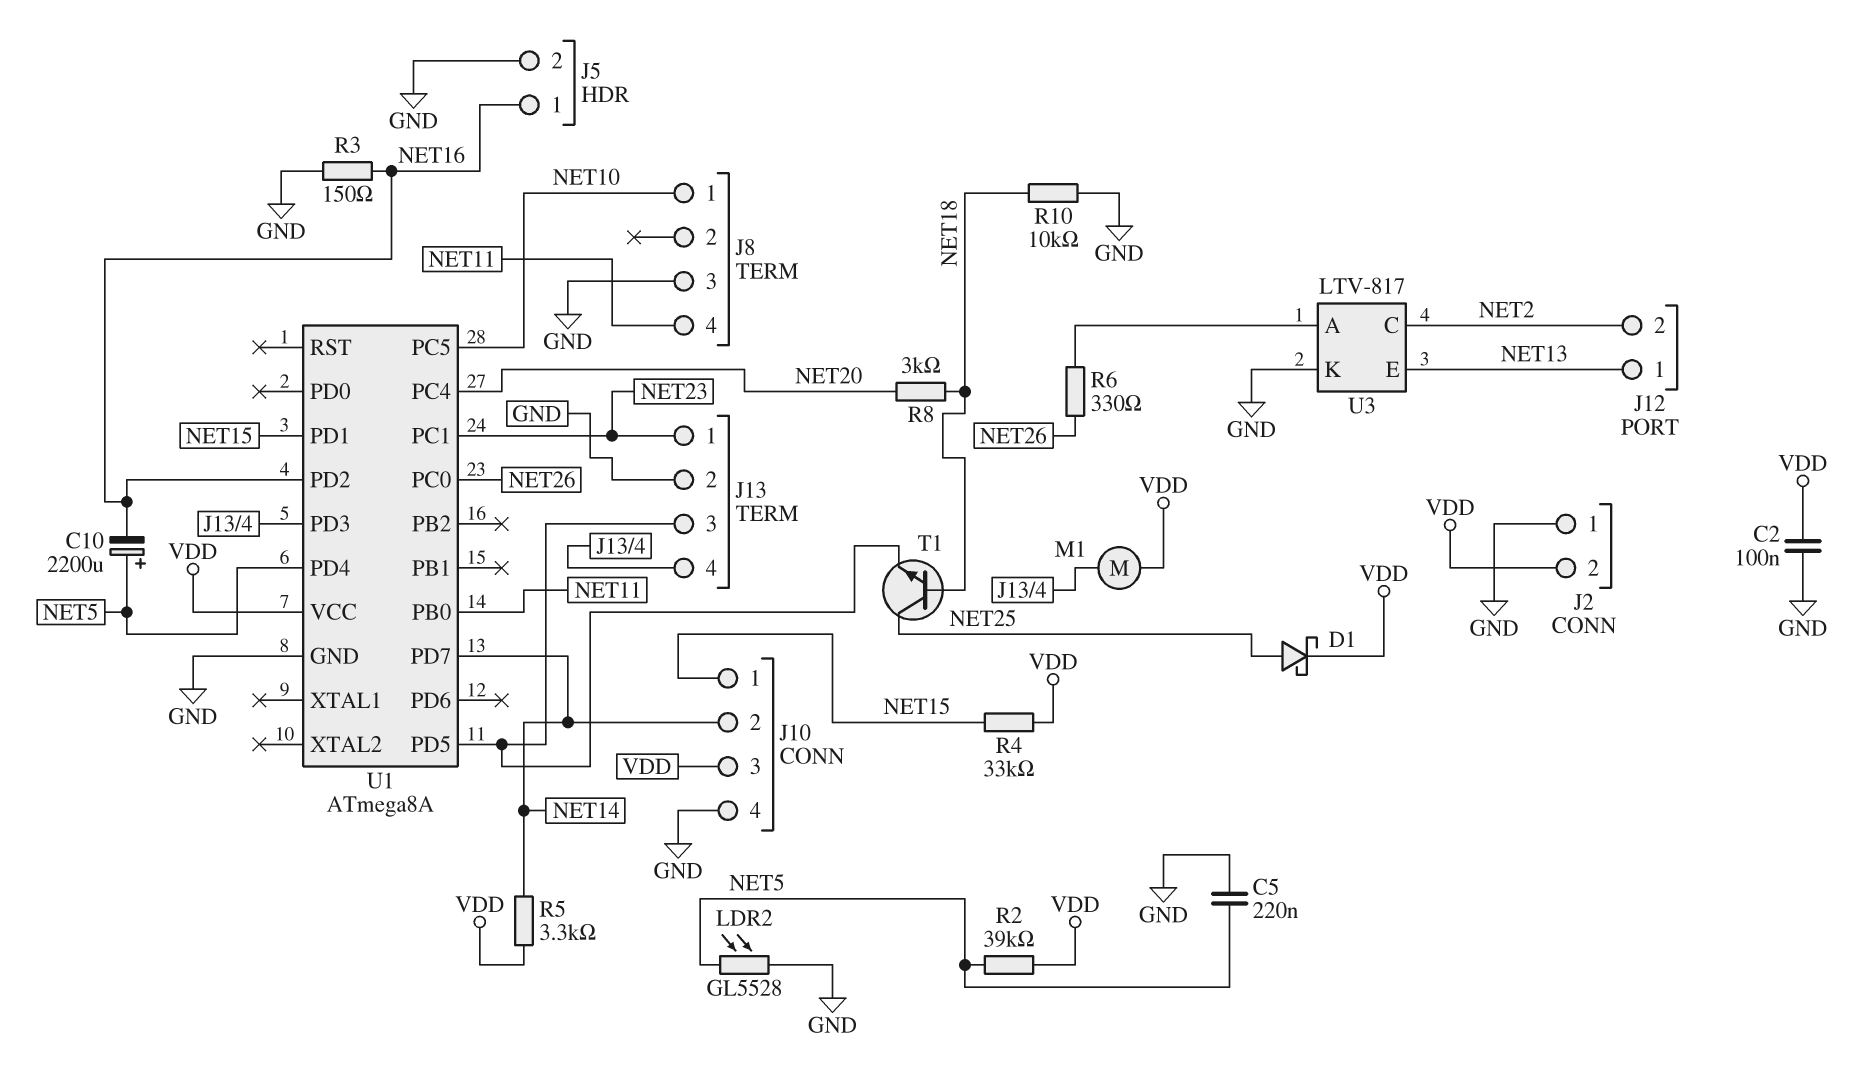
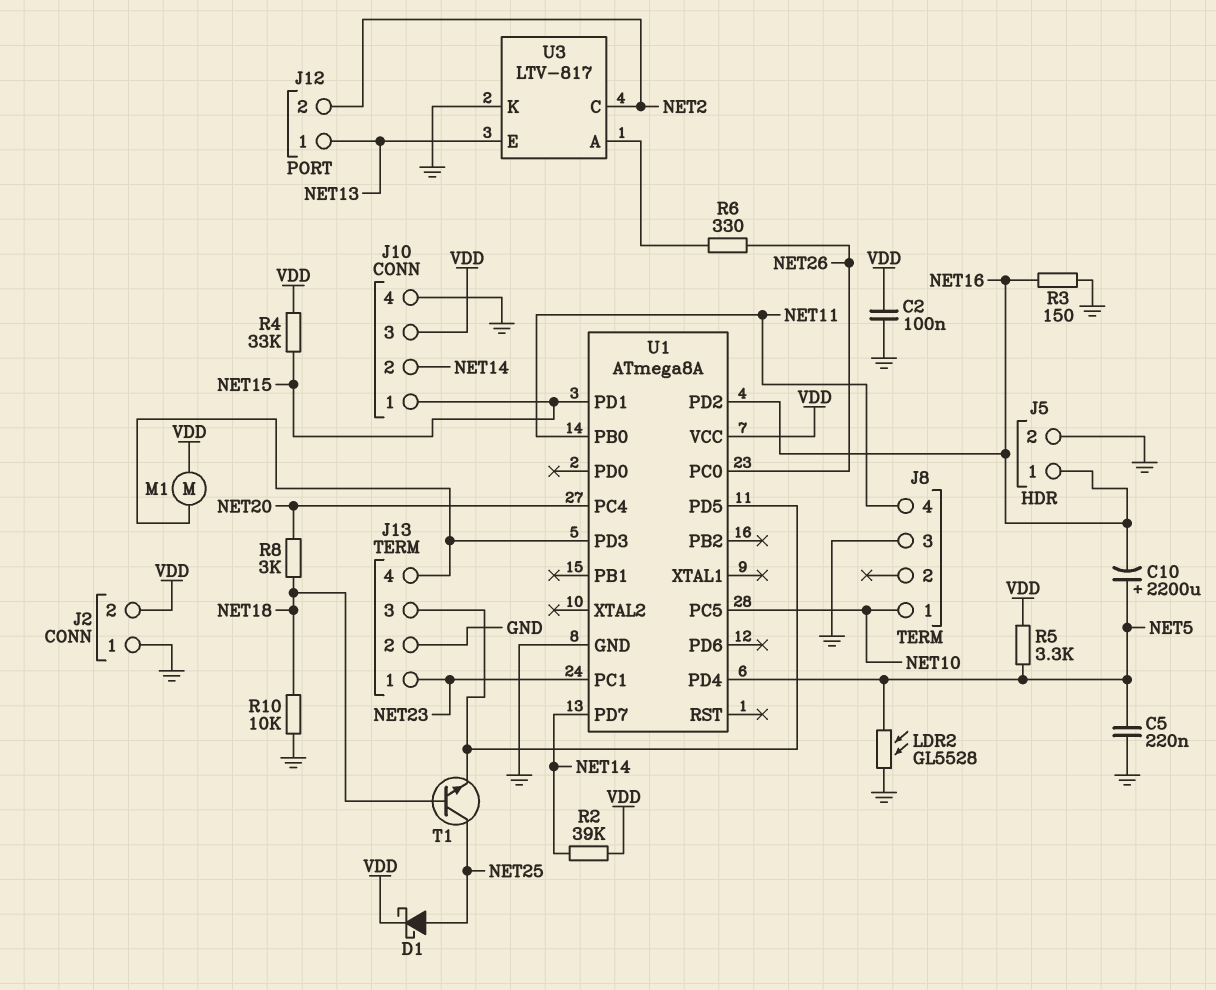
R2: 39k (NET5, VDD) -> 39k (NET14, VDD)
R5: 3.3k (NET14, VDD) -> 3.3k (NET5, VDD)

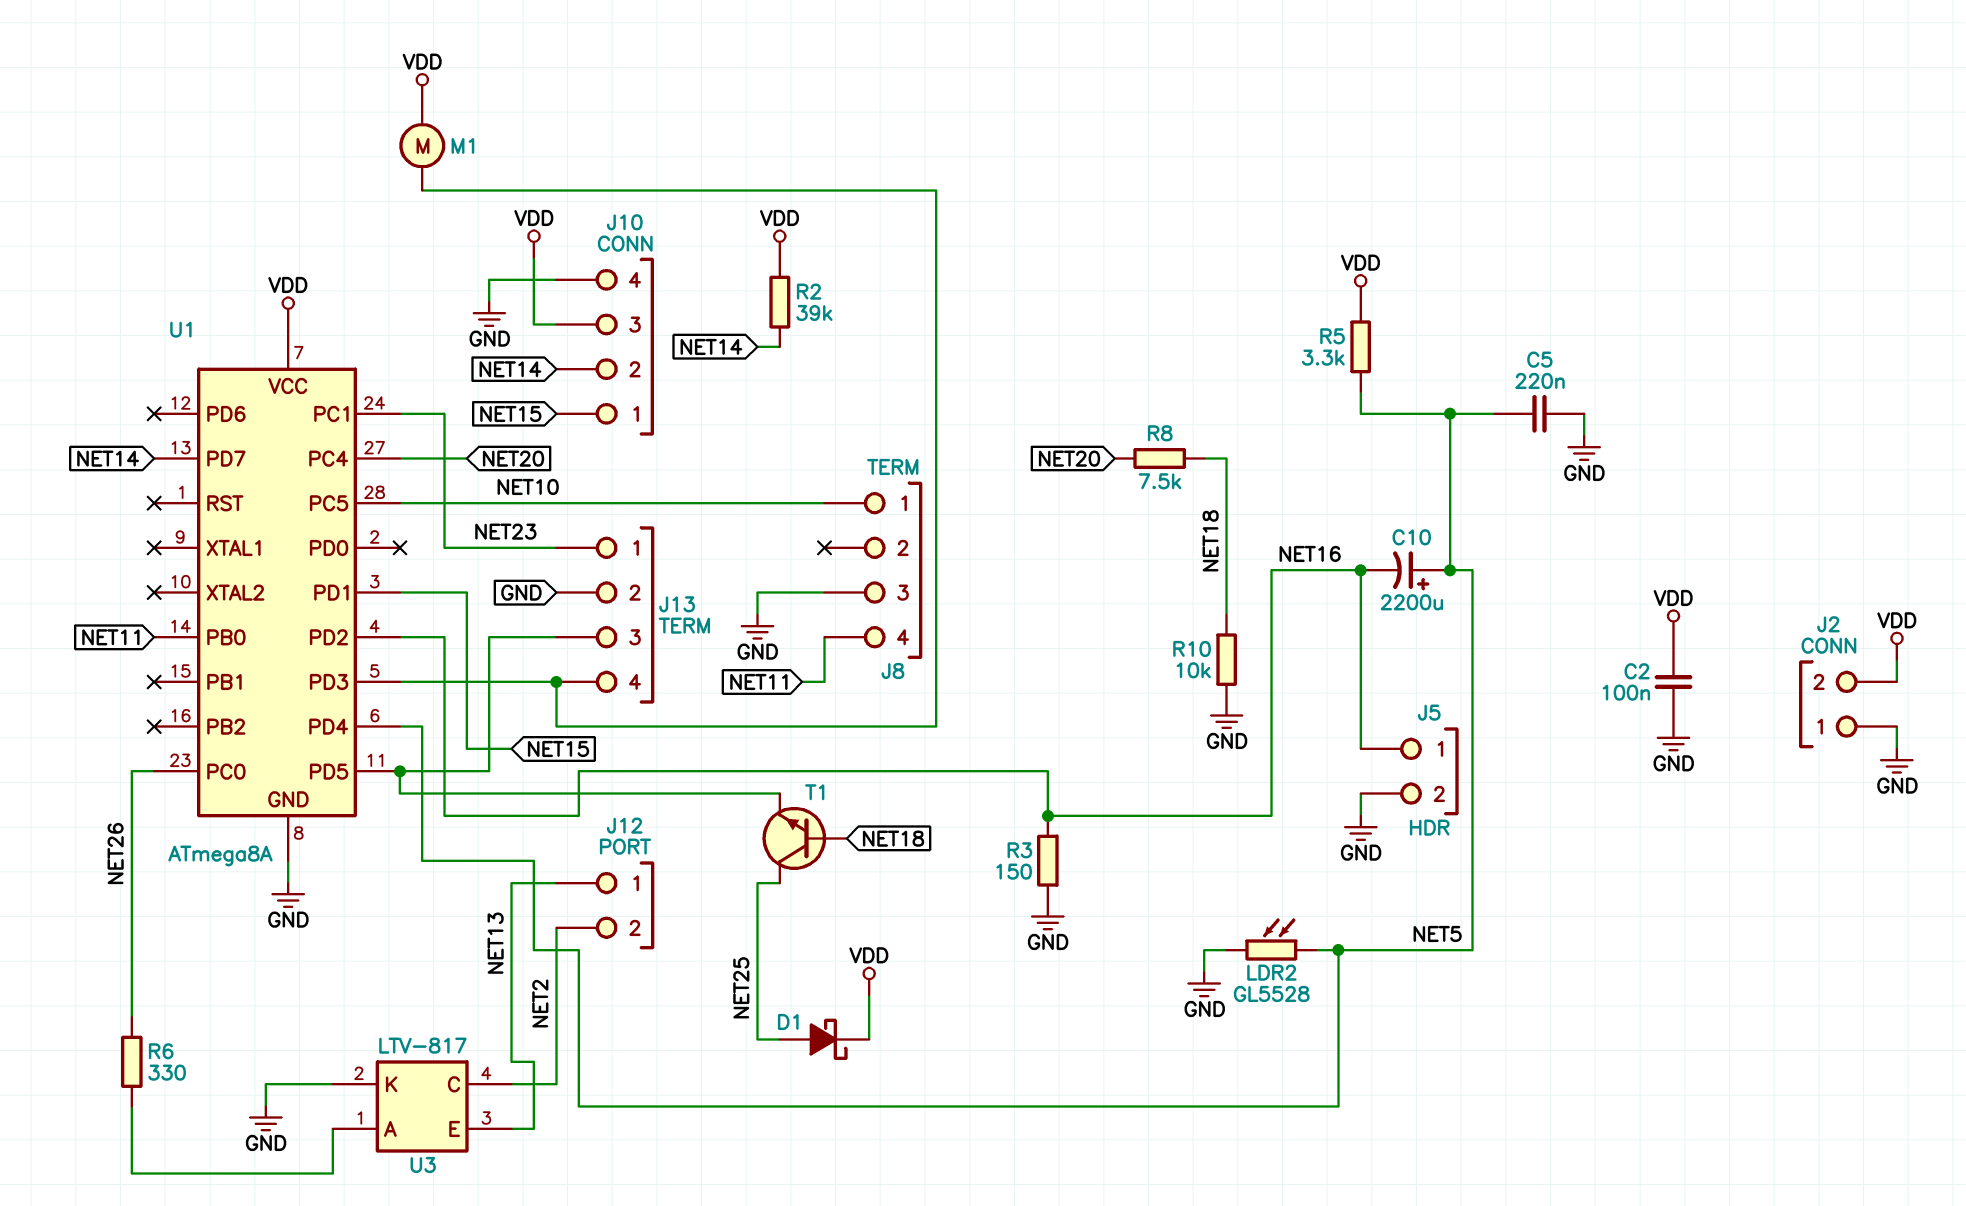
R4: 33k (NET15, VDD) -> none
R8: 3k (NET18, NET20) -> 7.5k (NET18, NET20)

